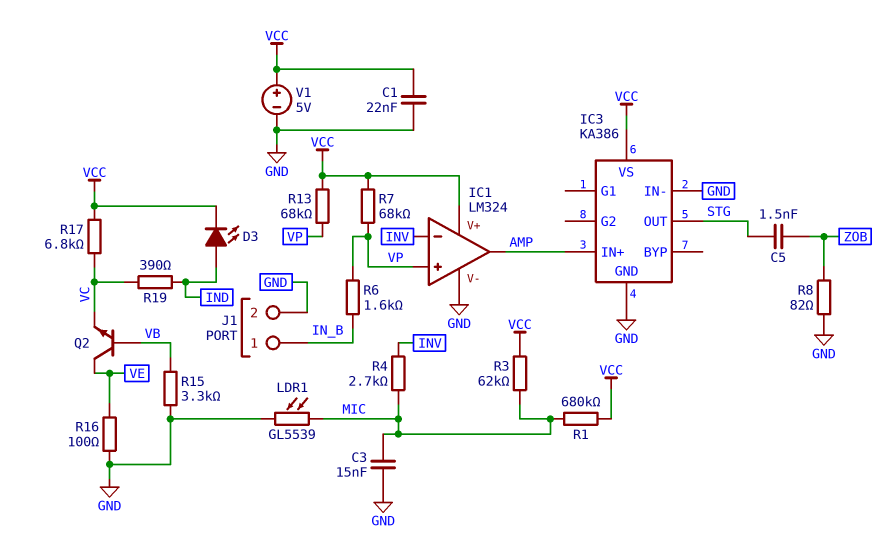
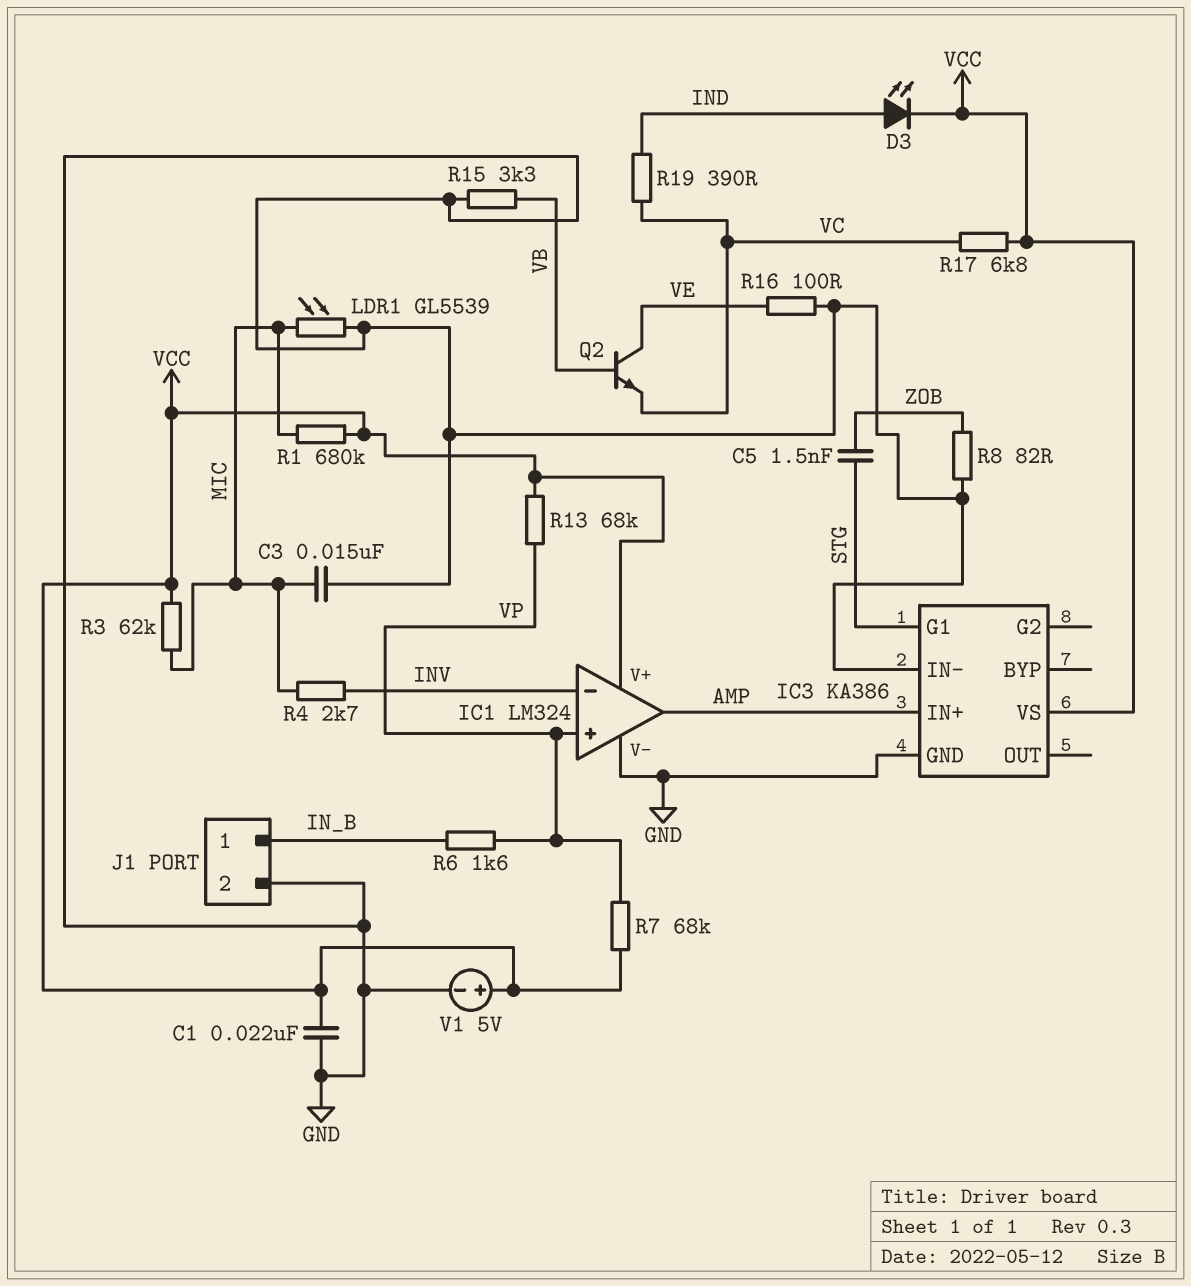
IC3 pin G1: none -> STG
IC3 pin OUT: STG -> none

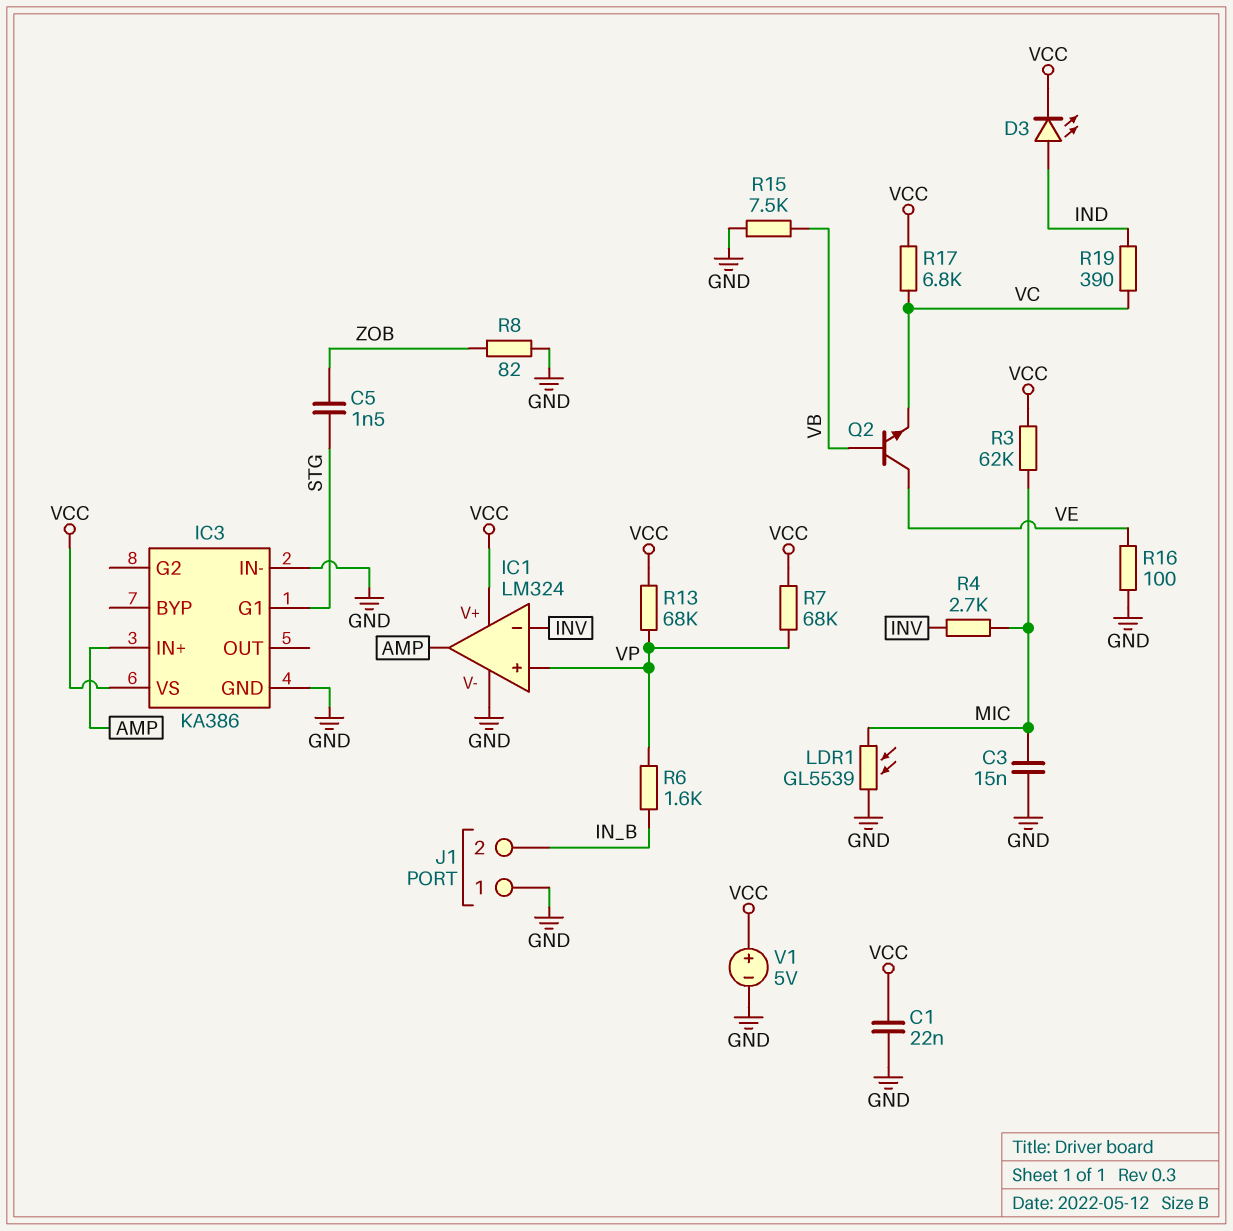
J1 pin 1: IN_B -> GND
J1 pin 2: GND -> IN_B
R1: 680k (MIC, VCC) -> none
R15: 3.3k (GND, VB) -> 7.5k (GND, VB)

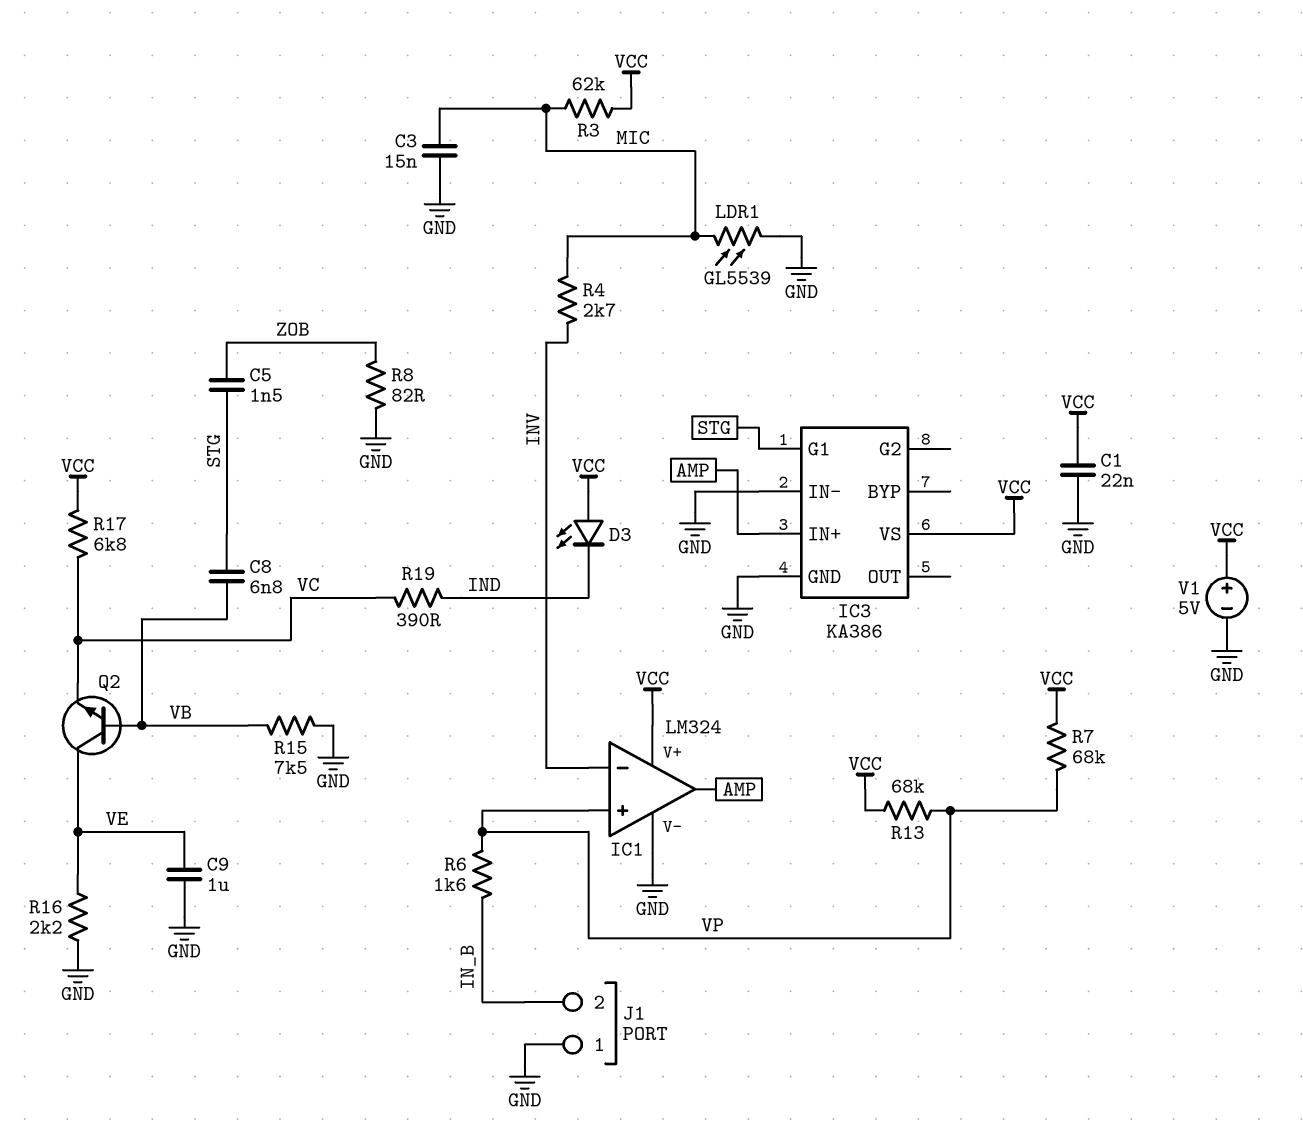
C8: none -> 6.8nF (STG, VB)
C9: none -> 1uF (GND, VE)
D3: LED (A IND, K VCC) -> LED (A VCC, K IND)
R16: 100 (GND, VE) -> 2.2k (GND, VE)

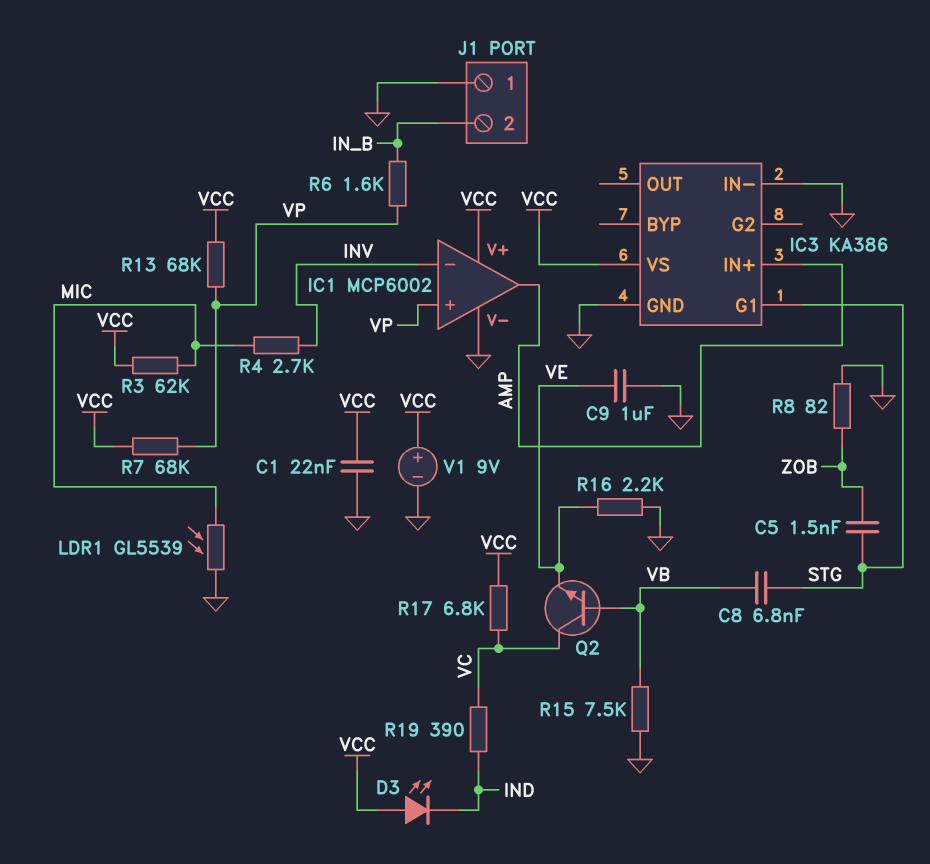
C3: 15nF (GND, MIC) -> none
IC1: LM324 -> MCP6002
Q2: NPN (B VB, C VE, E VC) -> NPN (B VB, C VC, E VE)
V1: 5V (plus VCC, minus GND) -> 9V (plus VCC, minus GND)

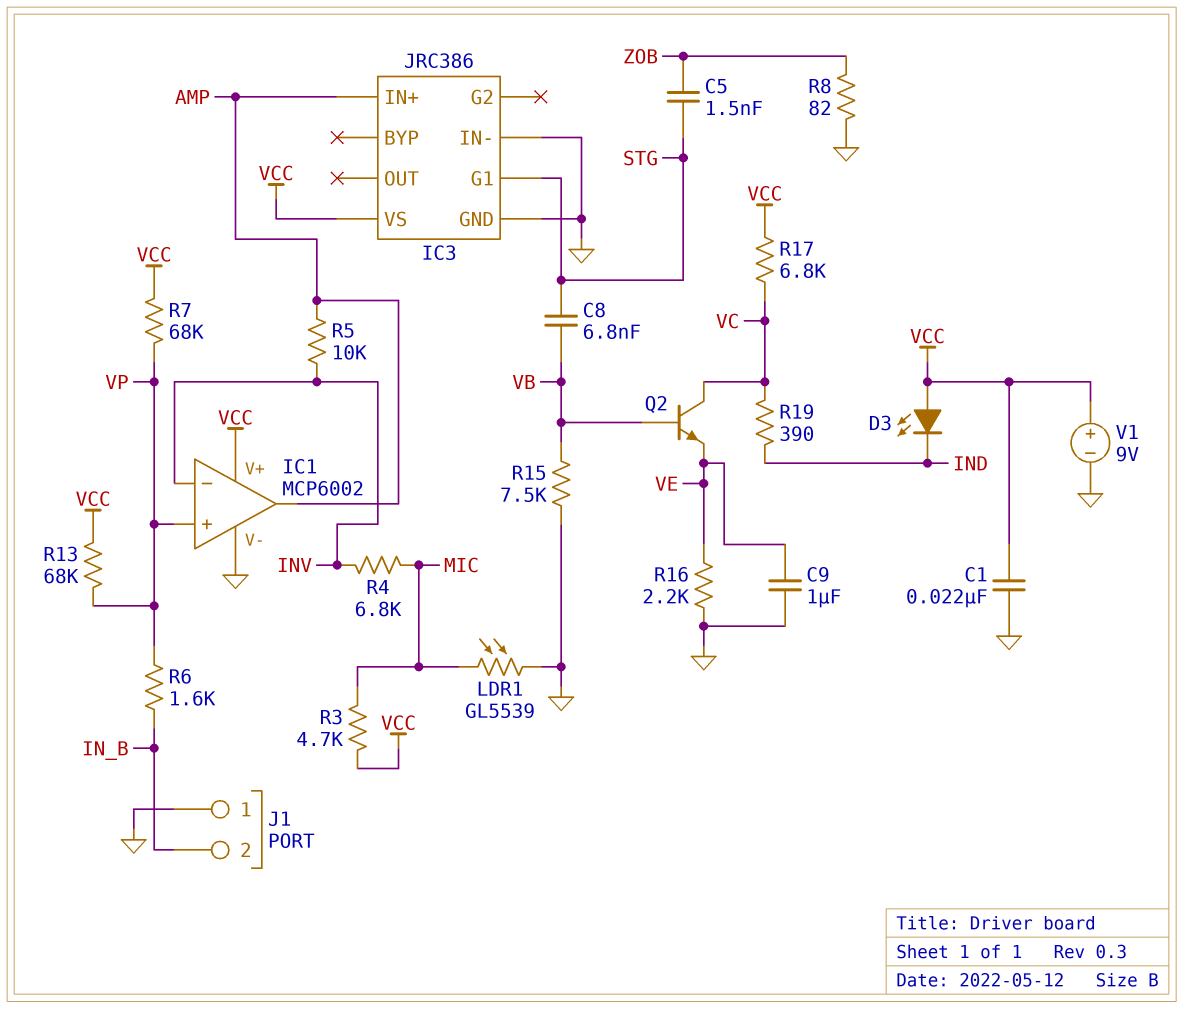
IC3: KA386 -> JRC386
R3: 62k (MIC, VCC) -> 4.7k (MIC, VCC)
R4: 2.7k (INV, MIC) -> 6.8k (INV, MIC)
R5: none -> 10k (AMP, INV)

